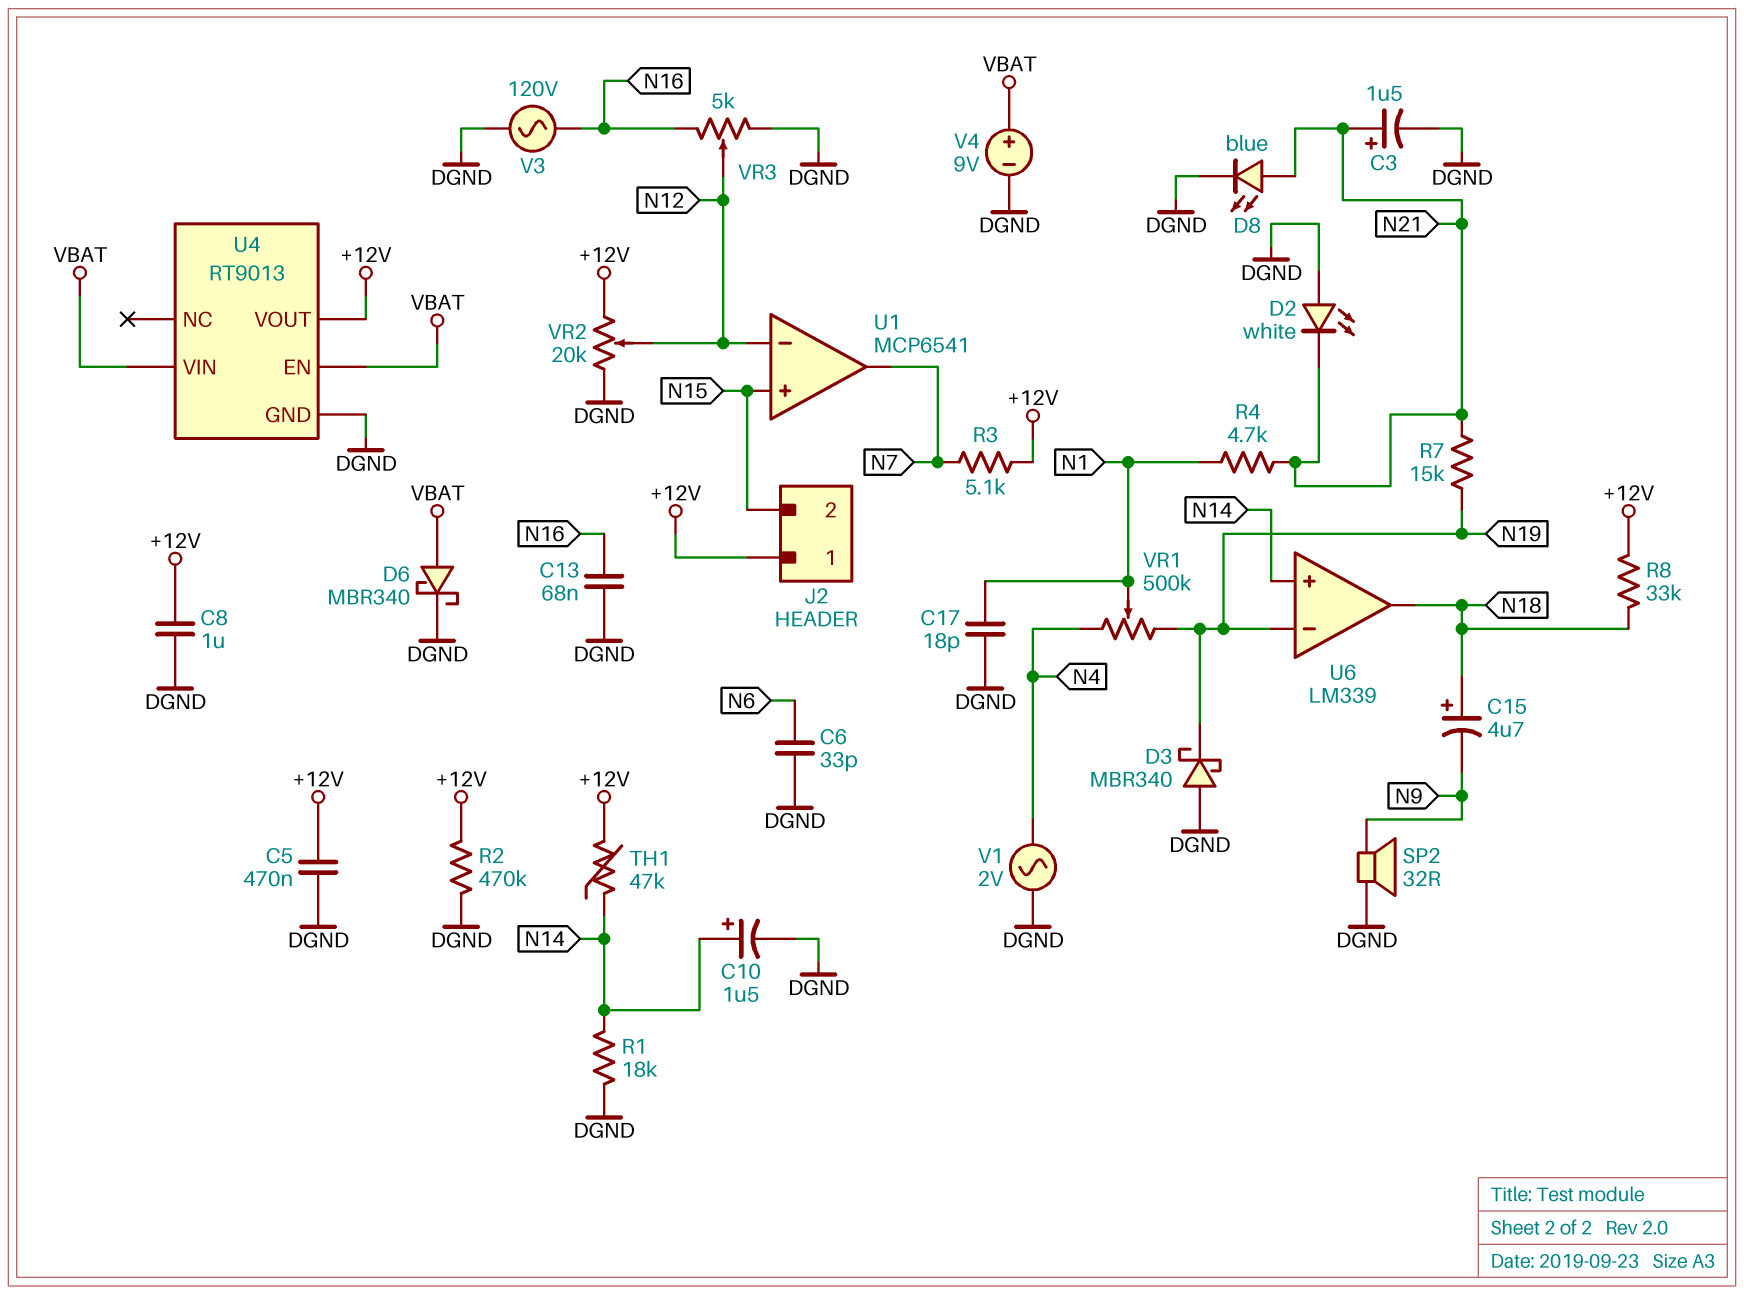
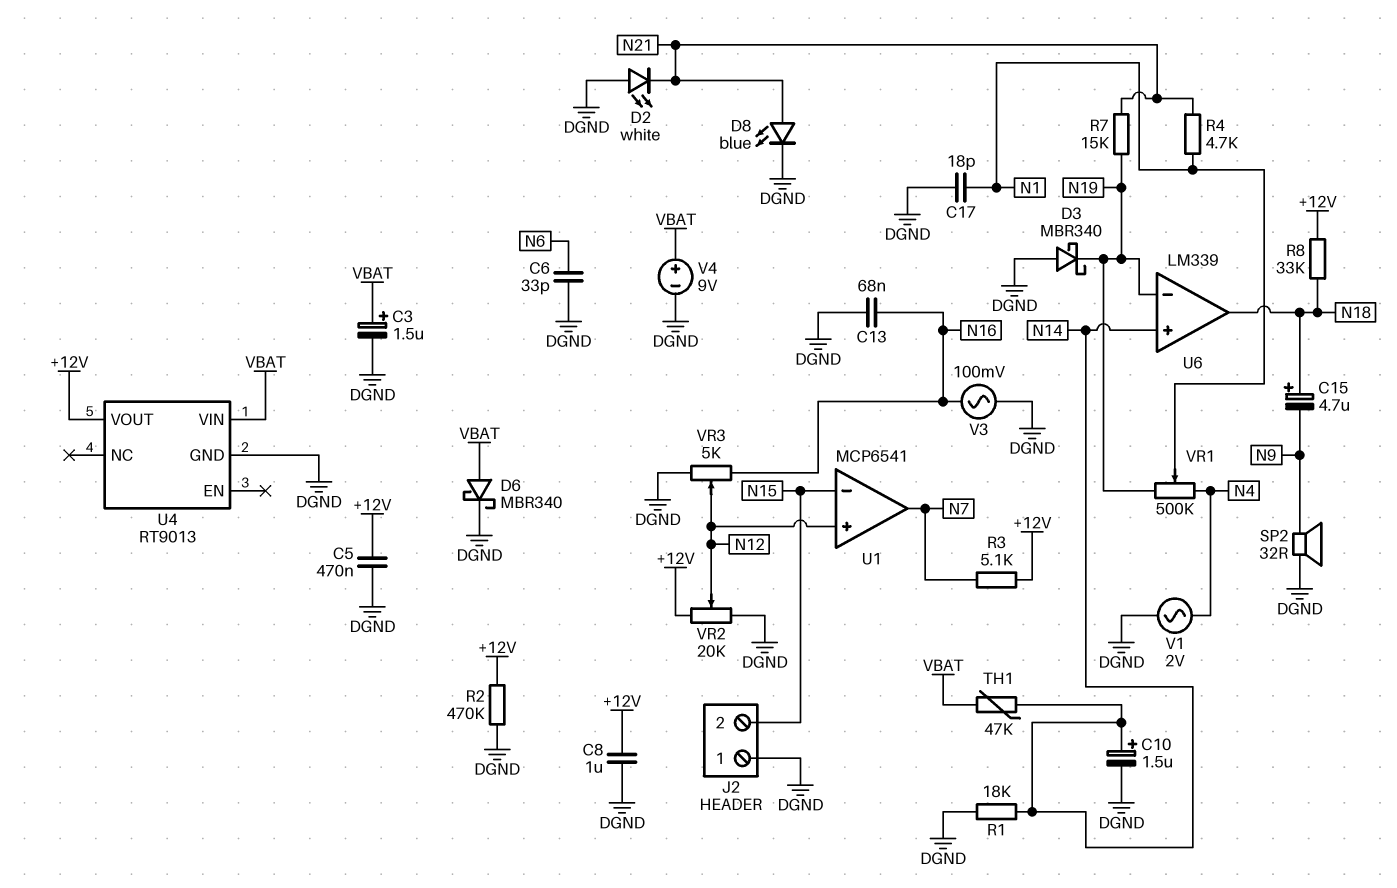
C3: 1.5uF (plus N21, minus DGND) -> 1.5uF (plus VBAT, minus DGND)
J2 pin 1: +12V -> DGND
TH1: 47k (+12V, N14) -> 47k (N14, VBAT)
U1 pin in+: N15 -> N12
U1 pin in-: N12 -> N15
U4 pin EN: VBAT -> none
V3: AC 120V (DGND, N16) -> AC 100mV (DGND, N16)

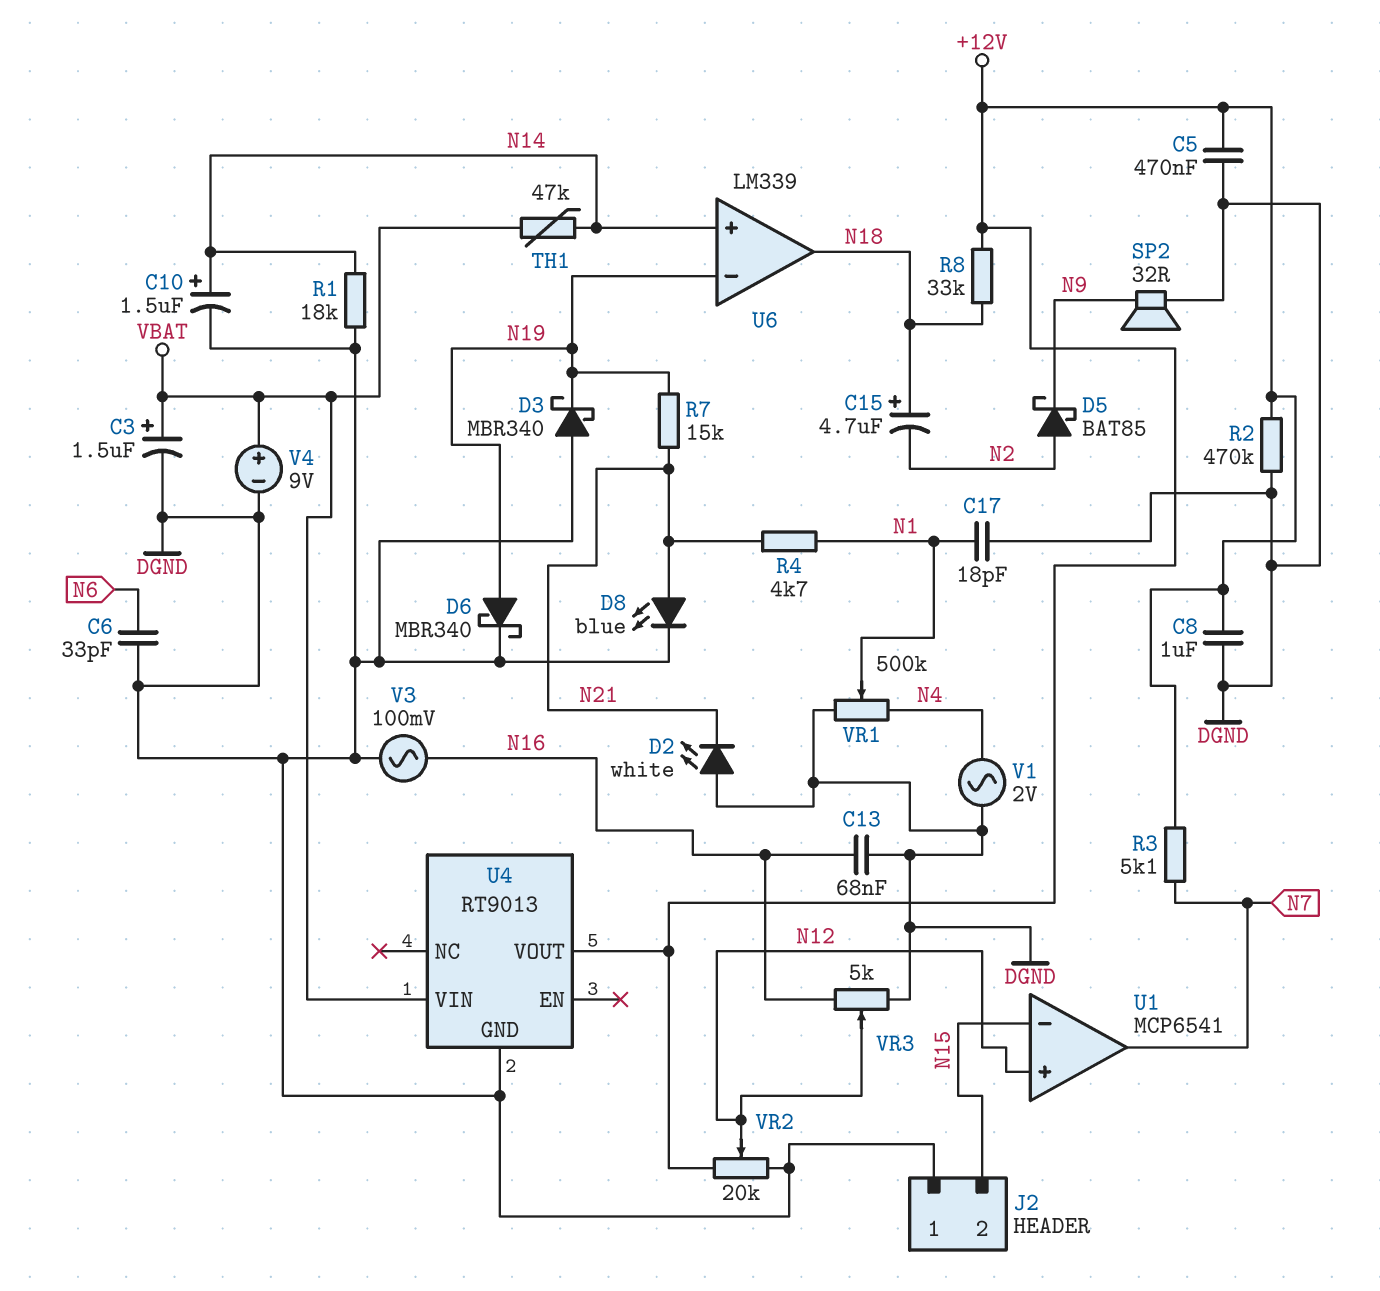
C15: 4.7uF (plus N18, minus N9) -> 4.7uF (plus N18, minus N2)
D5: none -> schottky BAT85 (A N2, K N9)
D6: schottky MBR340 (A VBAT, K DGND) -> schottky MBR340 (A N19, K DGND)
VR1: 500k (N4, N19, wiper N1) -> 500k (DGND, N4, wiper N1)

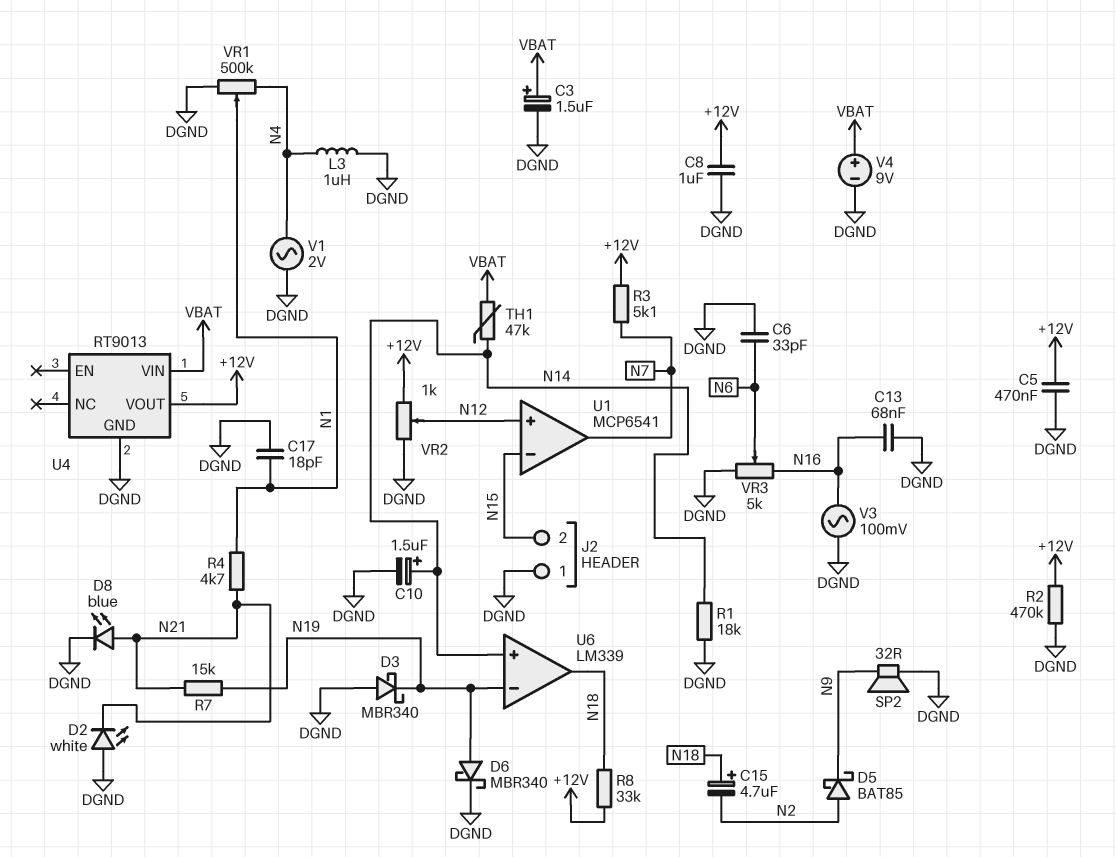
L3: none -> 1uH (DGND, N4)
VR2: 20k (+12V, DGND, wiper N12) -> 1k (+12V, DGND, wiper N12)
VR3: 5k (DGND, N16, wiper N12) -> 5k (DGND, N16, wiper N6)

